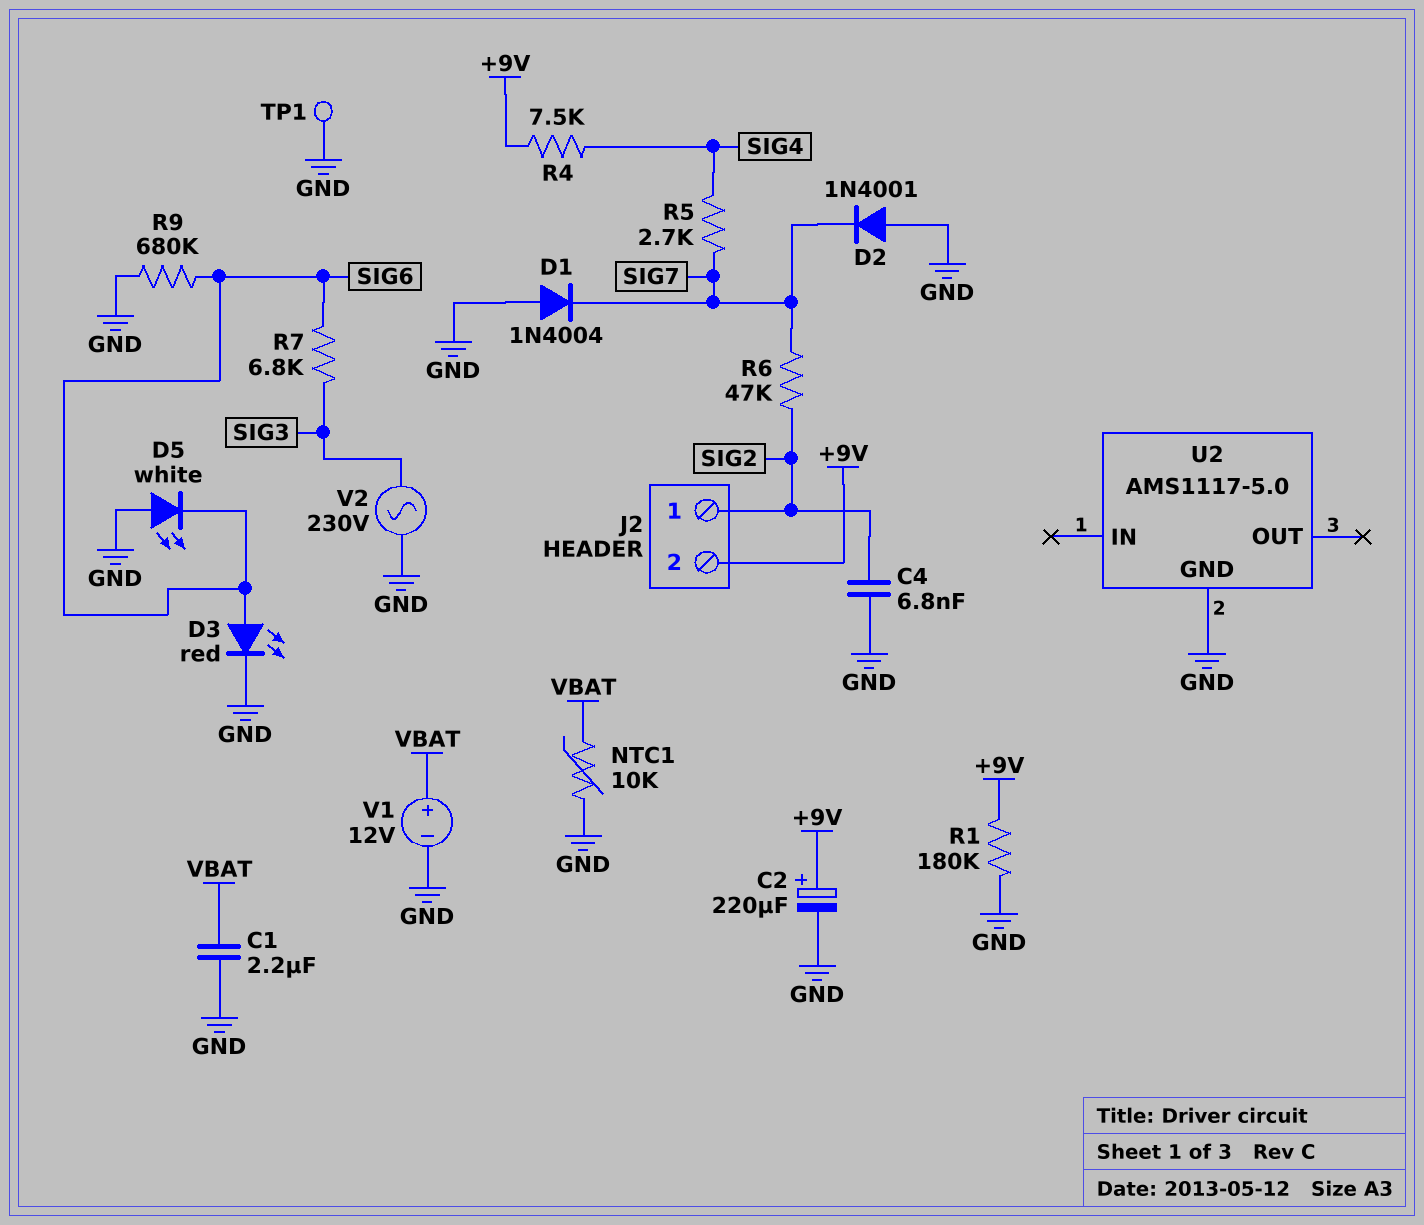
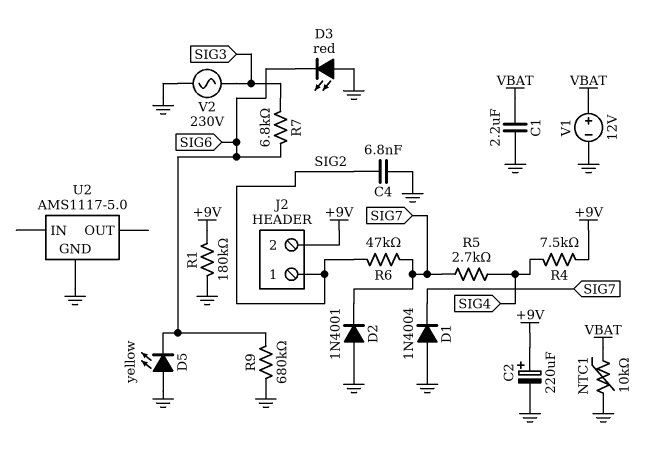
D3: LED red (A SIG6, K GND) -> LED red (A GND, K SIG6)
D5: LED white (A GND, K SIG6) -> LED yellow (A GND, K SIG6)
TP1: test point (GND) -> none

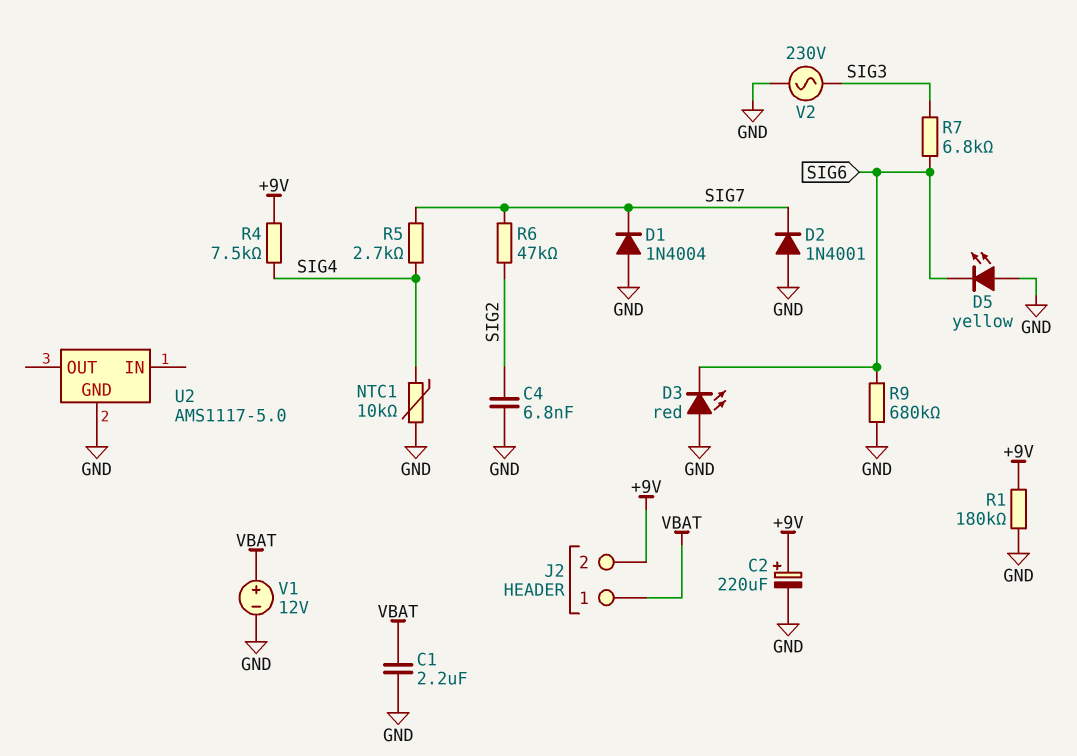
J2 pin 1: SIG2 -> VBAT
NTC1: 10k (GND, VBAT) -> 10k (GND, SIG4)

